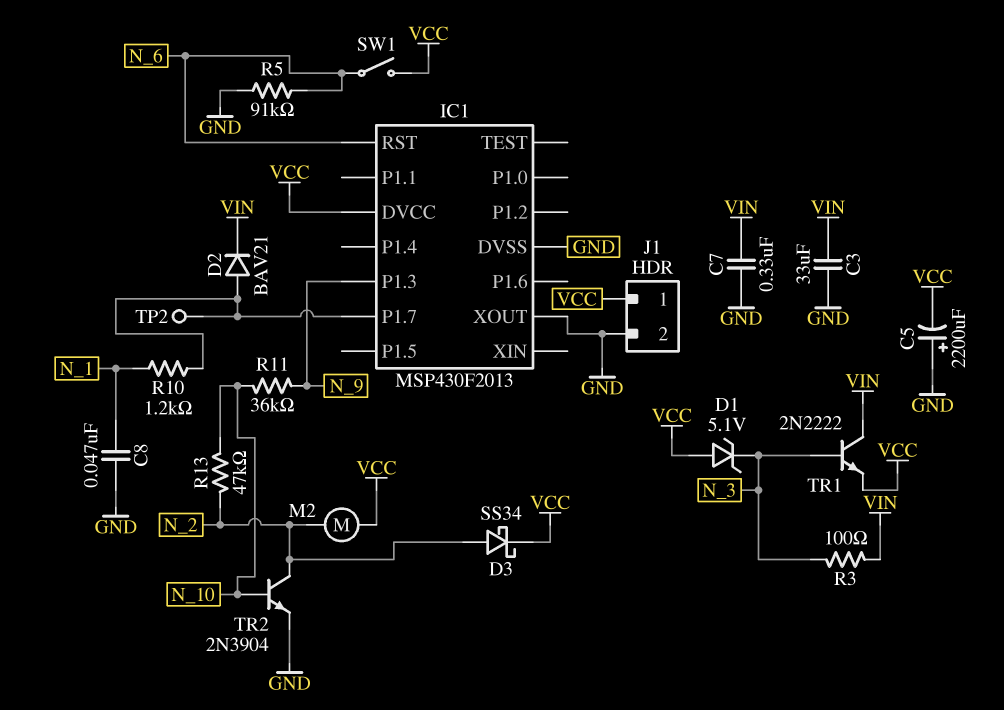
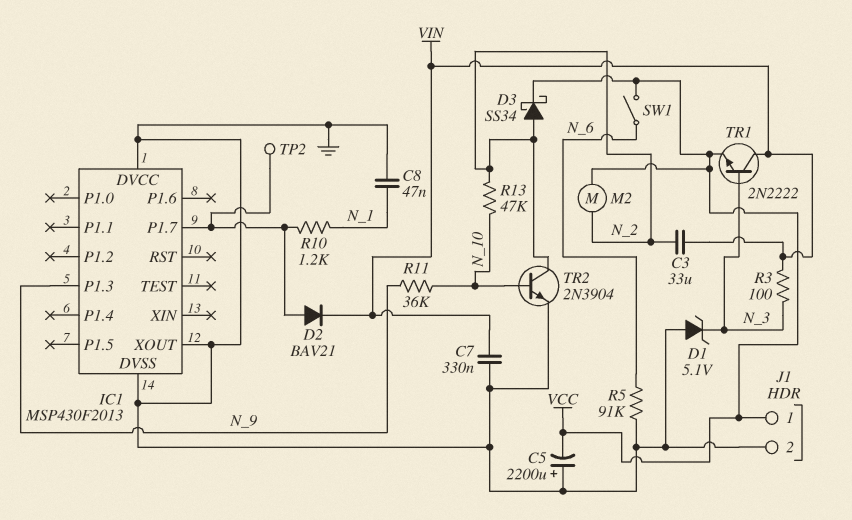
C3: 33uF (GND, VIN) -> 33uF (N_2, VIN)
D1: zener 5.1V (A VCC, K N_3) -> zener 5.1V (A GND, K N_3)
IC1 pin DVCC: VCC -> GND
IC1 pin RST: N_6 -> none

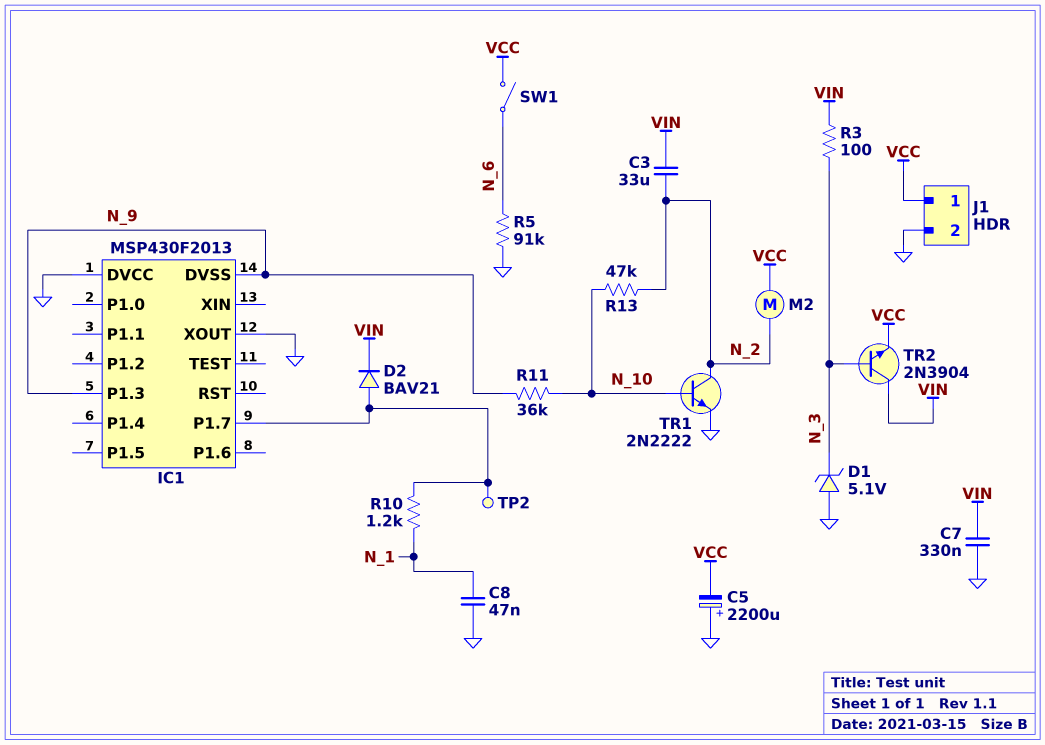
D3: schottky SS34 (A N_2, K VCC) -> none
IC1 pin DVSS: GND -> N_9
TR1: NPN 2N2222 (B N_3, C VIN, E VCC) -> NPN 2N2222 (B N_10, C N_2, E GND)
TR2: NPN 2N3904 (B N_10, C N_2, E GND) -> NPN 2N3904 (B N_3, C VIN, E VCC)

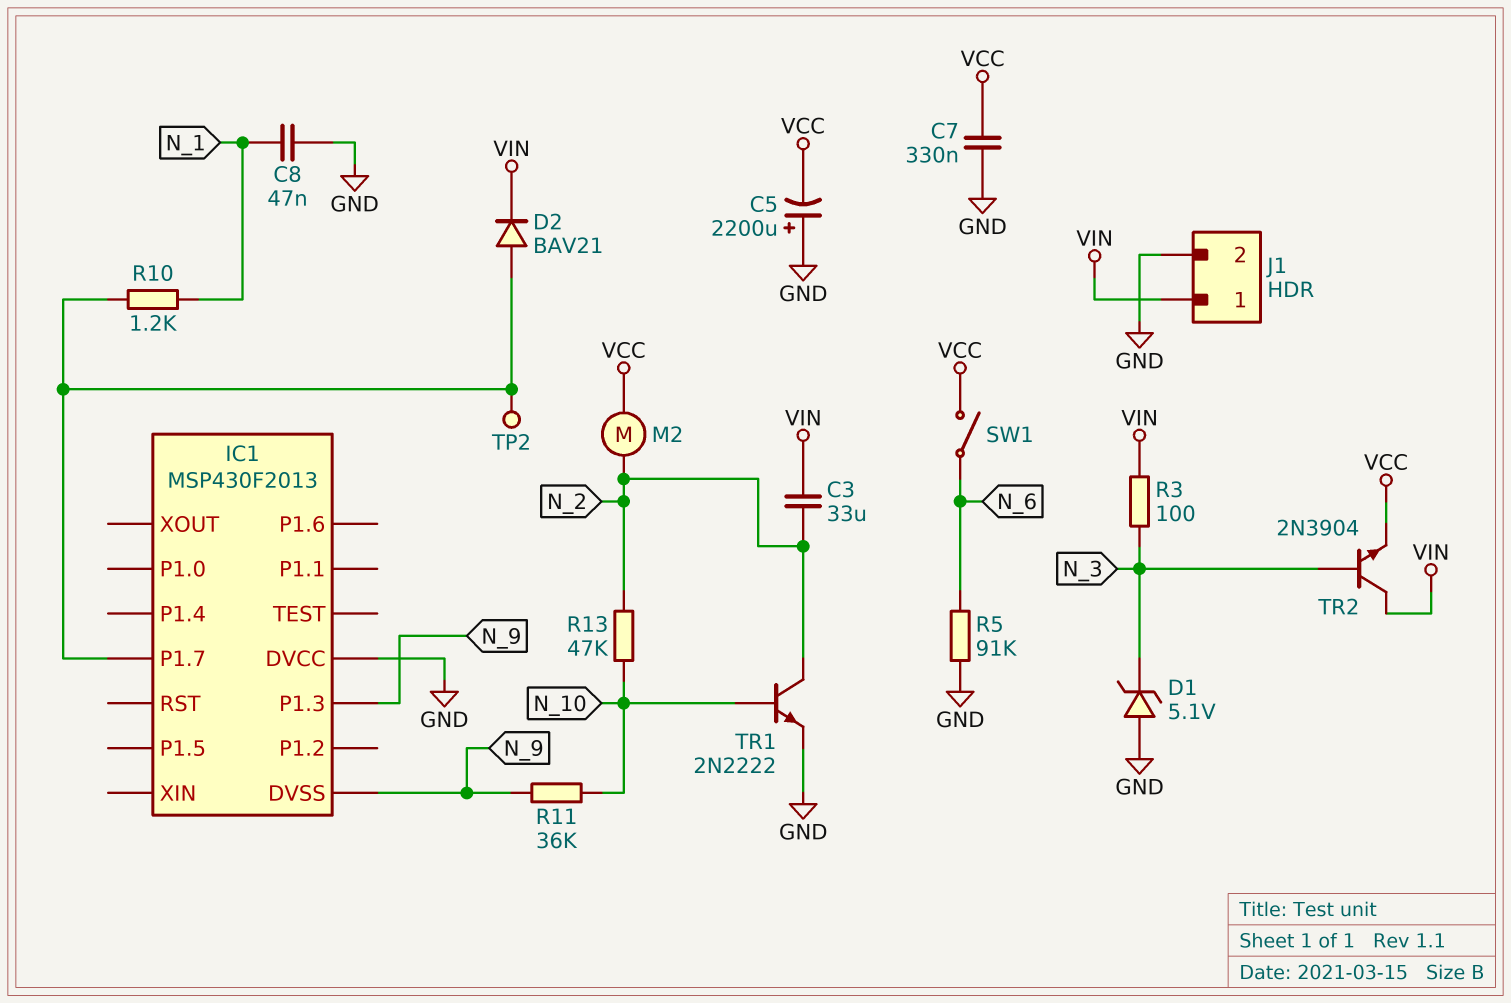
C7: 330nF (GND, VIN) -> 330nF (GND, VCC)
IC1 pin XOUT: GND -> none
J1 pin 1: VCC -> VIN

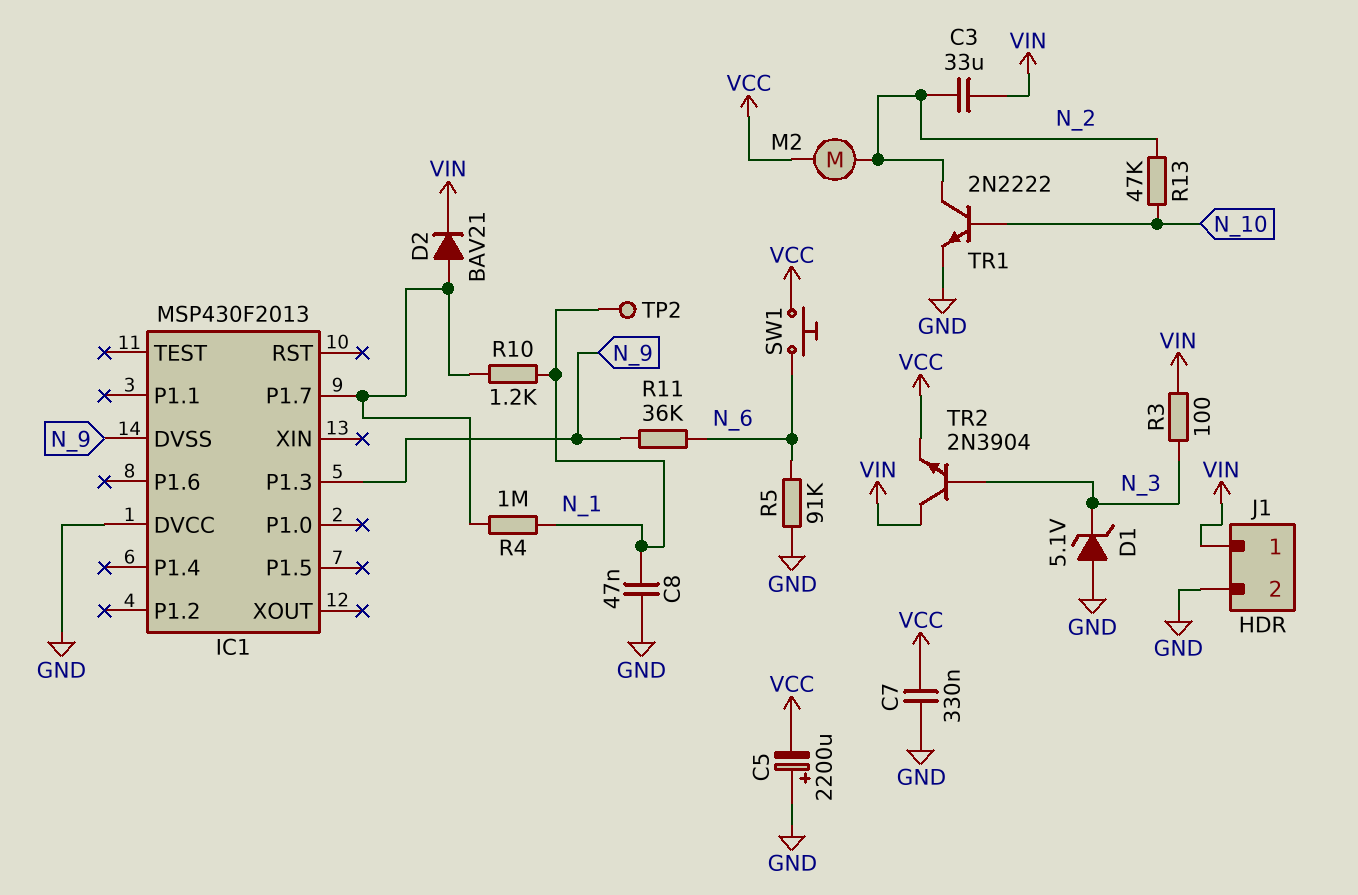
R4: none -> 1M (IC1/P1.7, N_1)
R11: 36k (N_9, N_10) -> 36k (N_6, N_9)
SW1: switch (N_6, VCC) -> button (N_6, VCC)
TP2: test point (IC1/P1.7) -> test point (N_1)

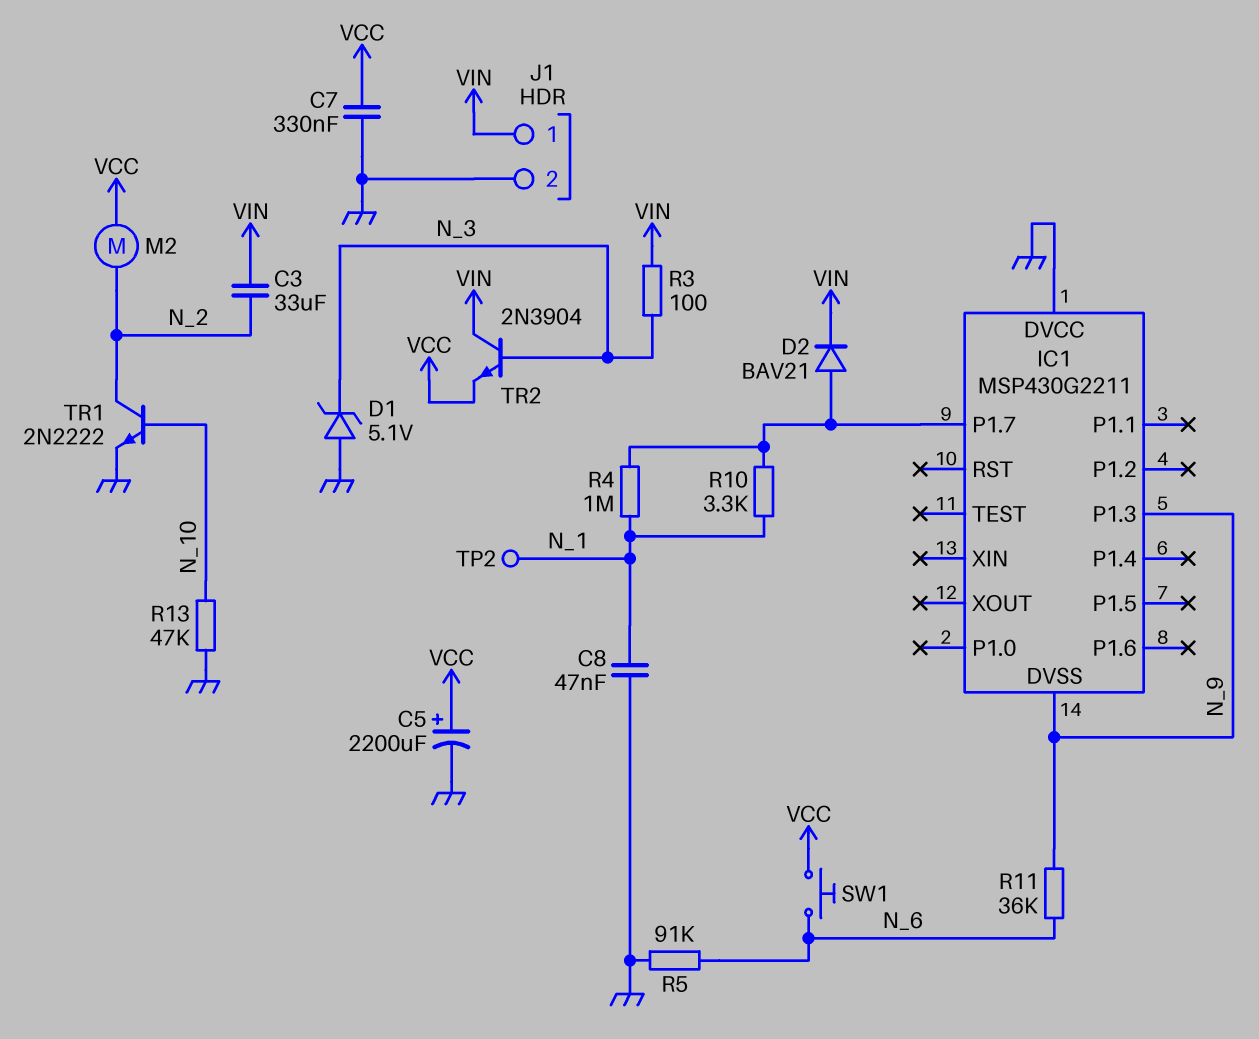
C5: 2200uF (plus GND, minus VCC) -> 2200uF (plus VCC, minus GND)
IC1: MSP430F2013 -> MSP430G2211
R10: 1.2k (IC1/P1.7, N_1) -> 3.3k (IC1/P1.7, N_1)
R13: 47k (N_2, N_10) -> 47k (GND, N_10)

